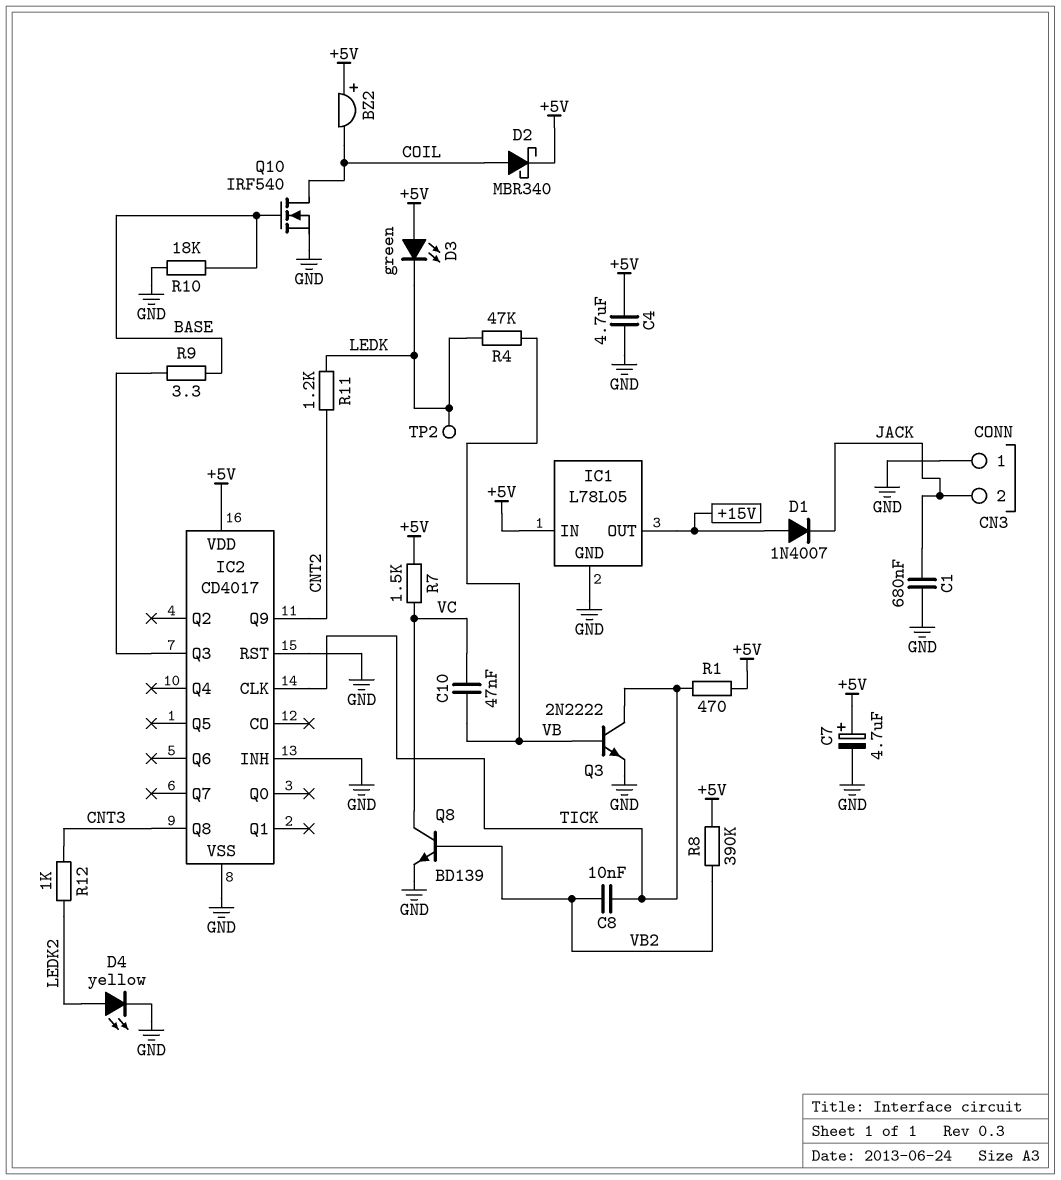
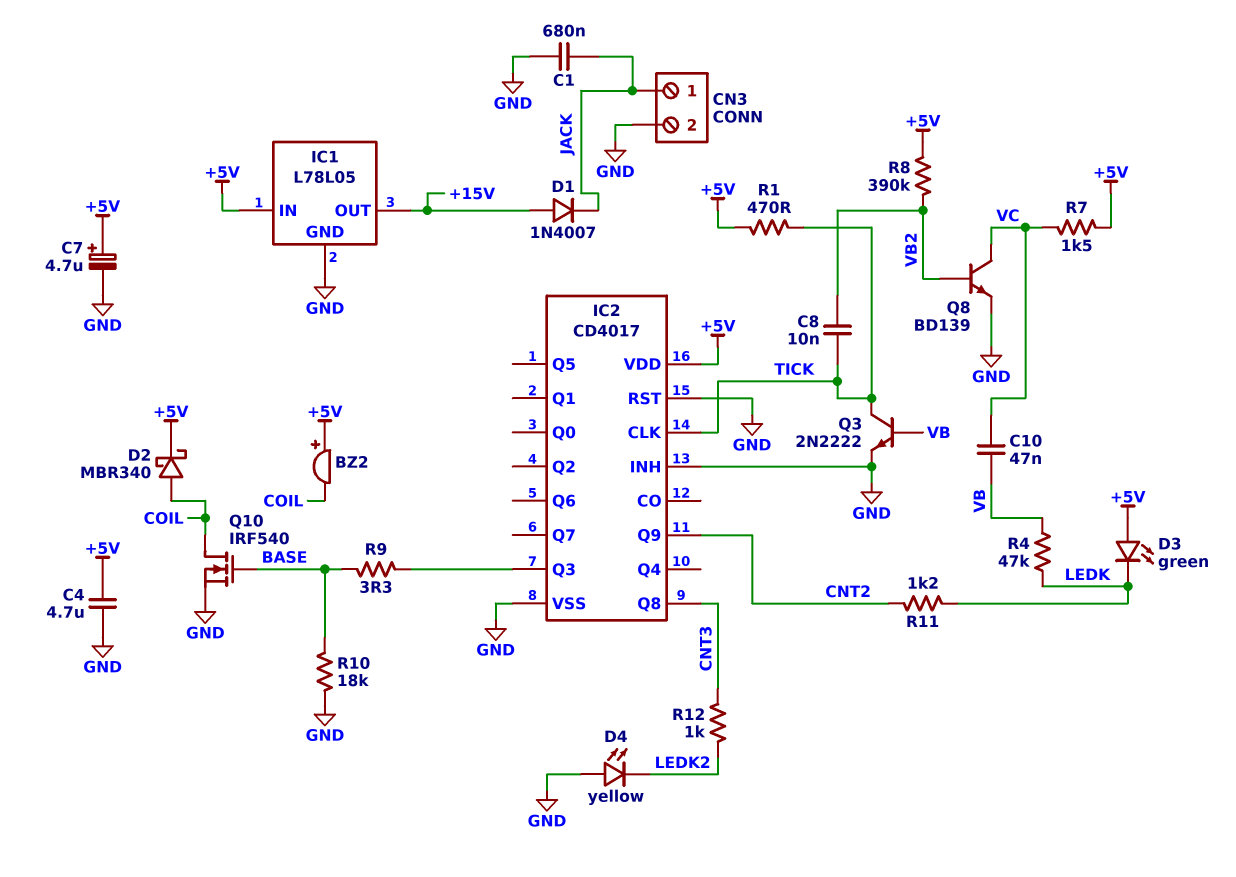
CN3 pin 1: GND -> JACK
CN3 pin 2: JACK -> GND
D4: LED yellow (A LEDK2, K GND) -> LED yellow (A GND, K LEDK2)
TP2: test point (LEDK) -> none

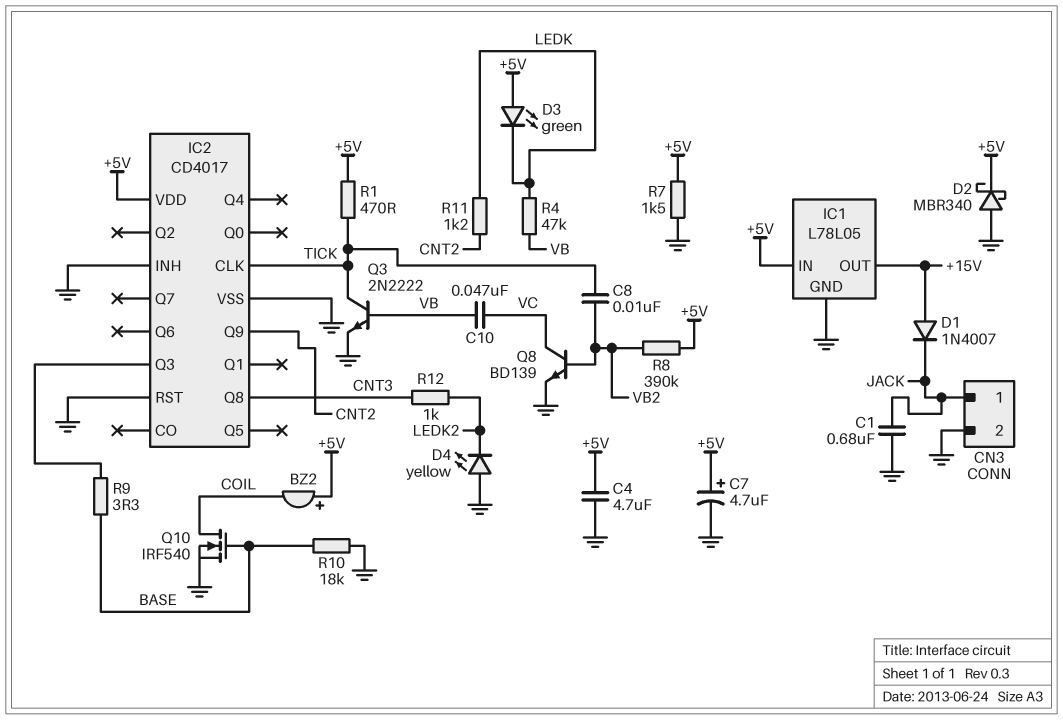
D2: schottky MBR340 (A COIL, K +5V) -> schottky MBR340 (A GND, K +5V)
R7: 1.5k (+5V, VC) -> 1.5k (+5V, GND)

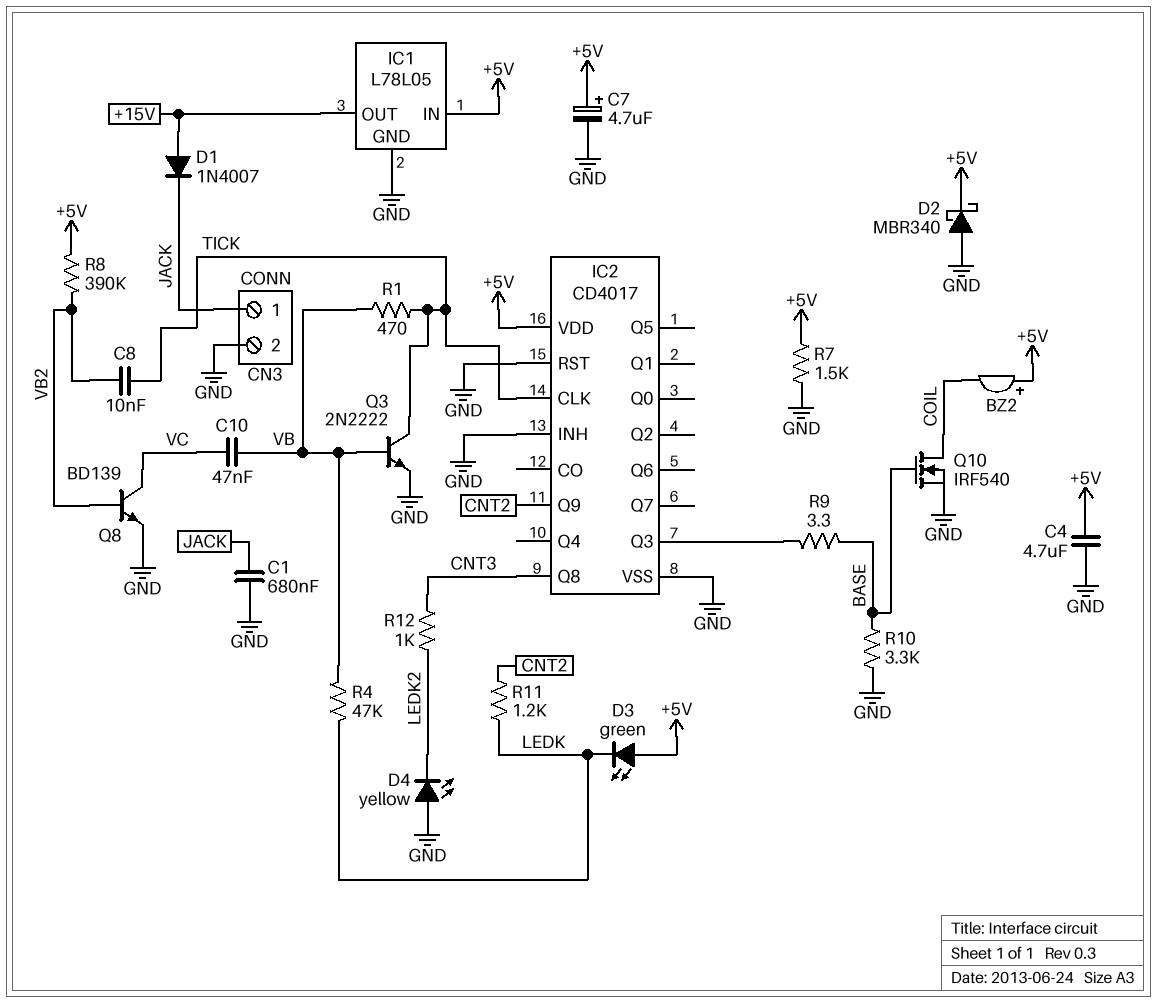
R1: 470 (+5V, TICK) -> 470 (TICK, VB)
R10: 18k (BASE, GND) -> 3.3k (BASE, GND)

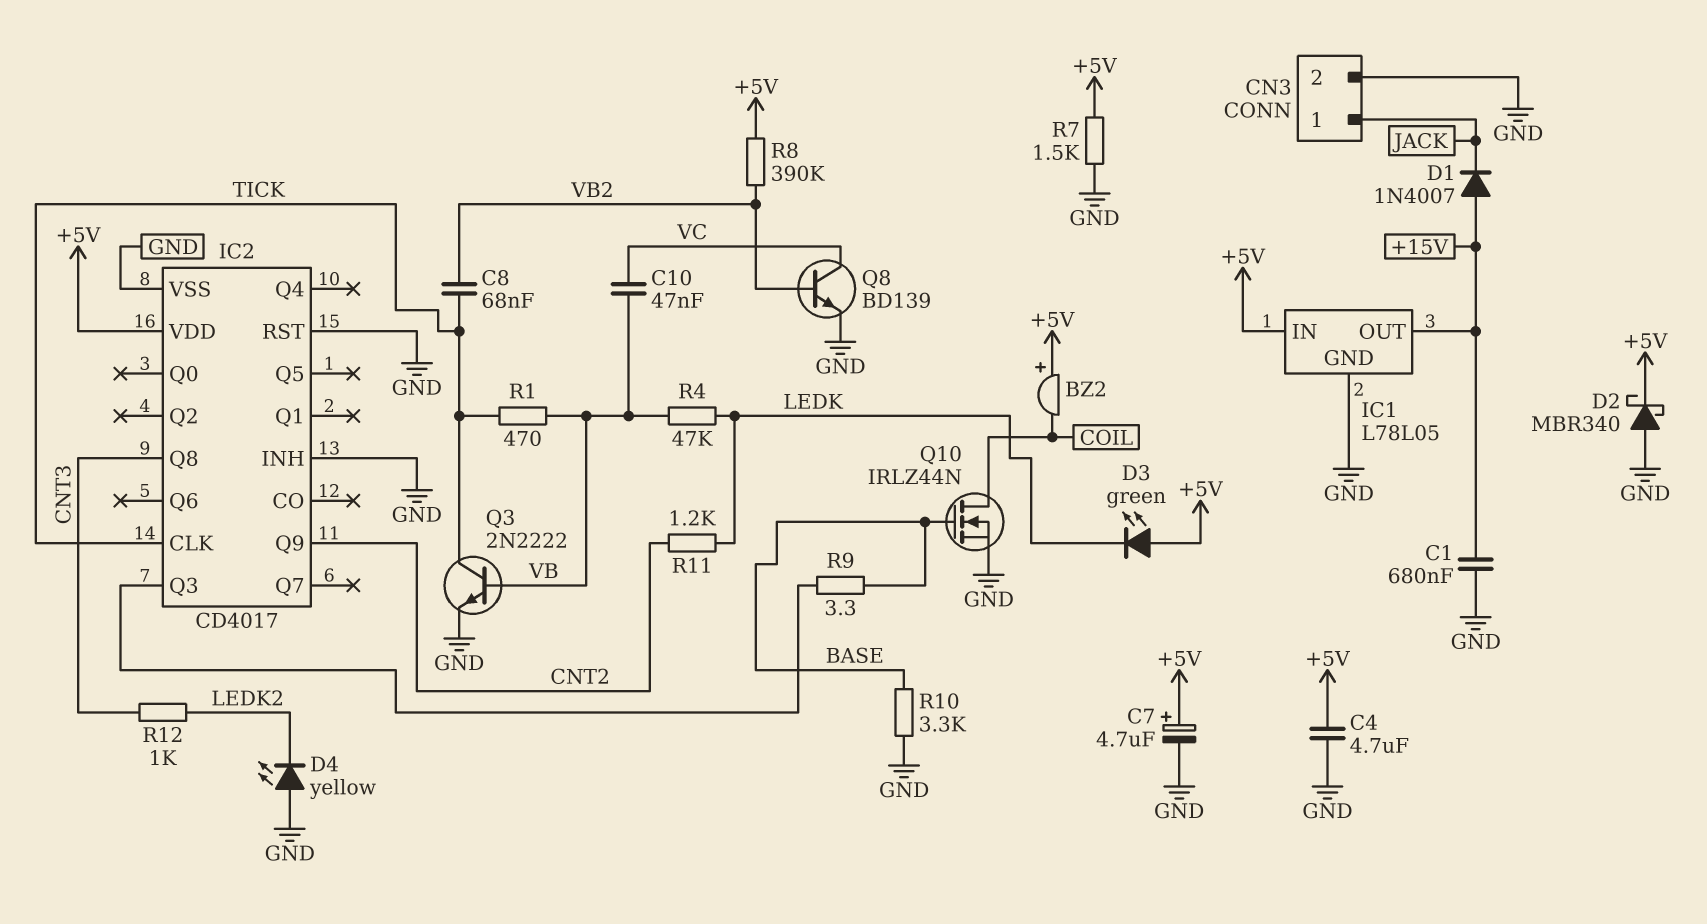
C1: 680nF (GND, JACK) -> 680nF (+15V, GND)
C8: 10nF (TICK, VB2) -> 68nF (TICK, VB2)
Q10: NMOS IRF540 (G BASE, D COIL, S GND) -> NMOS IRLZ44N (G BASE, D COIL, S GND)

